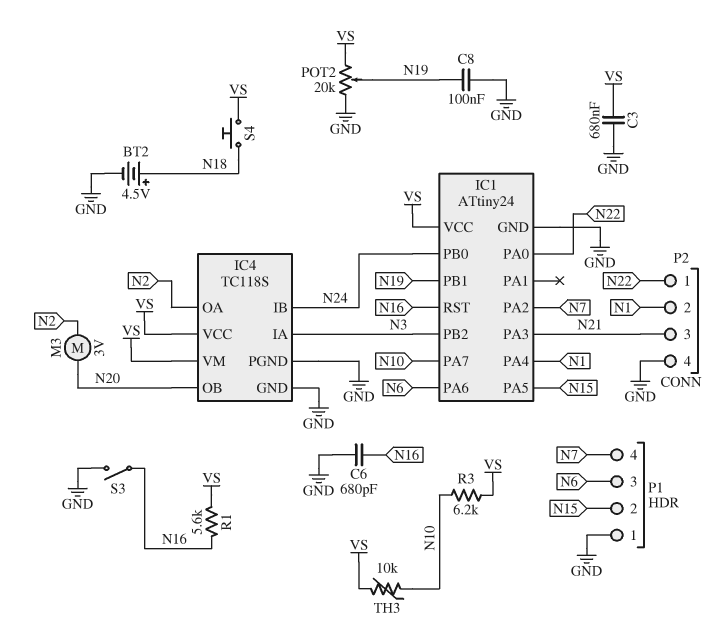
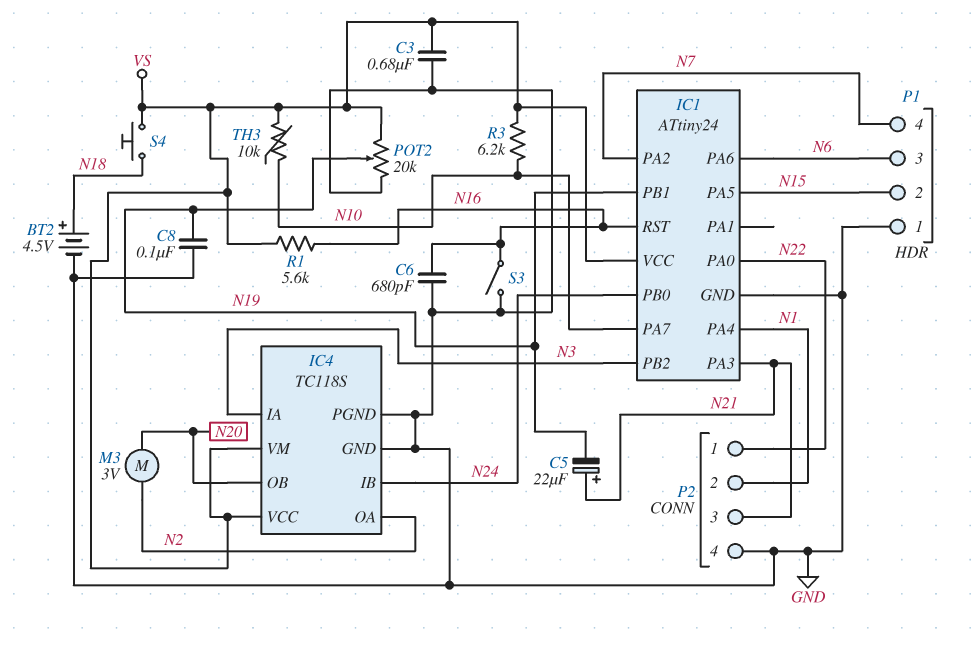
C5: none -> 22uF (plus N21, minus N19)

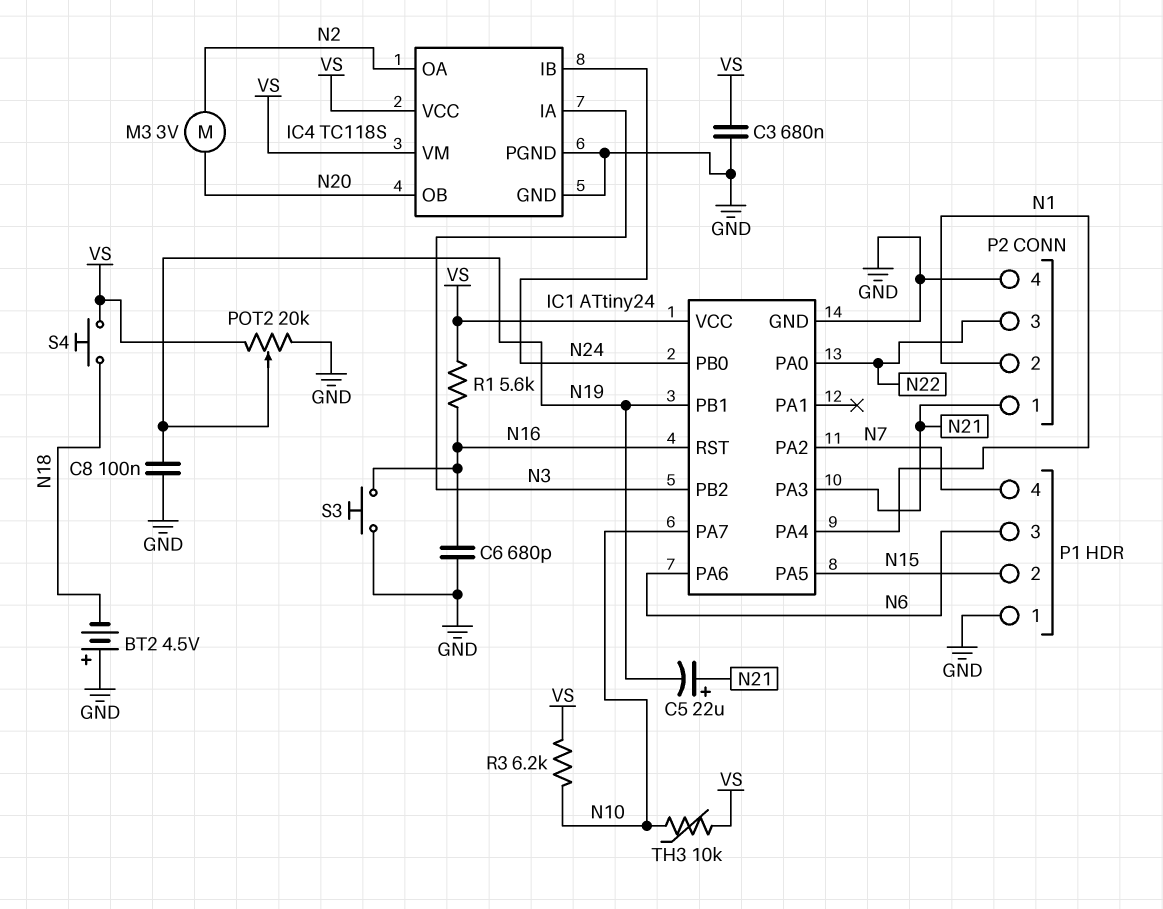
BT2: 4.5V (plus N18, minus GND) -> 4.5V (plus GND, minus N18)
P2 pin 1: N22 -> N21
P2 pin 3: N21 -> N22
S3: switch (GND, N16) -> button (GND, N16)

